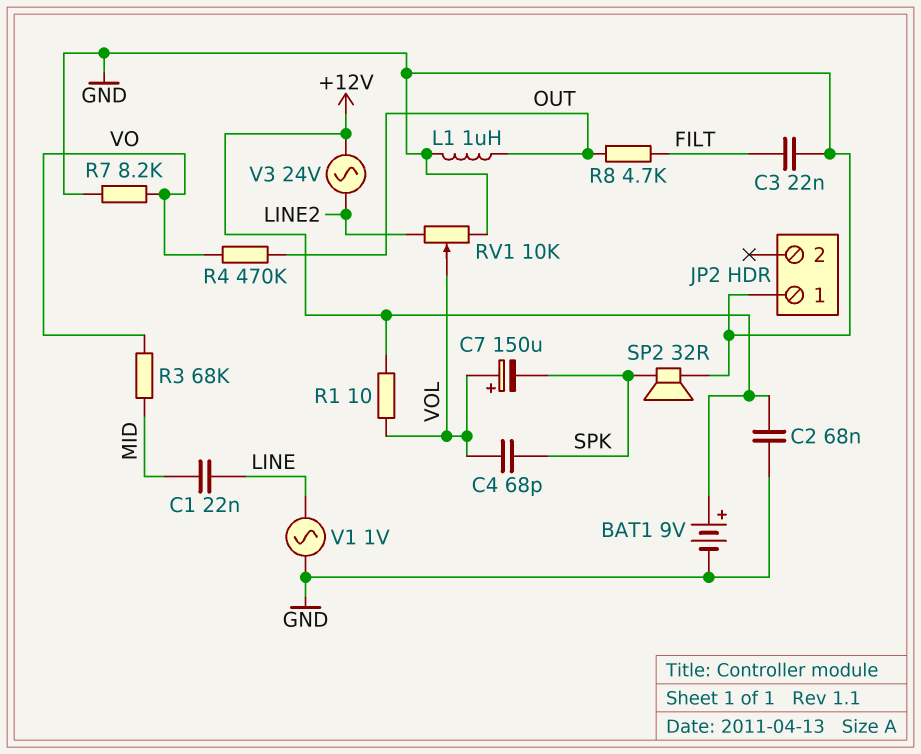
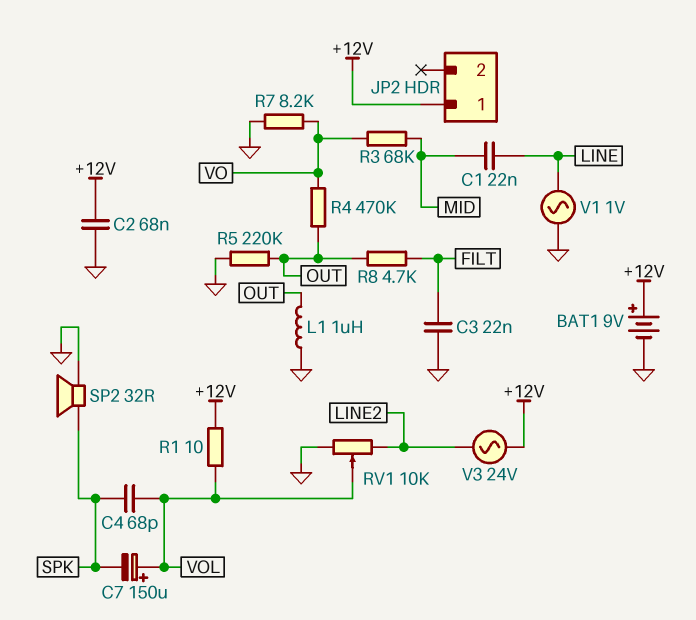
JP2 pin 1: GND -> +12V
R5: none -> 220k (GND, OUT)

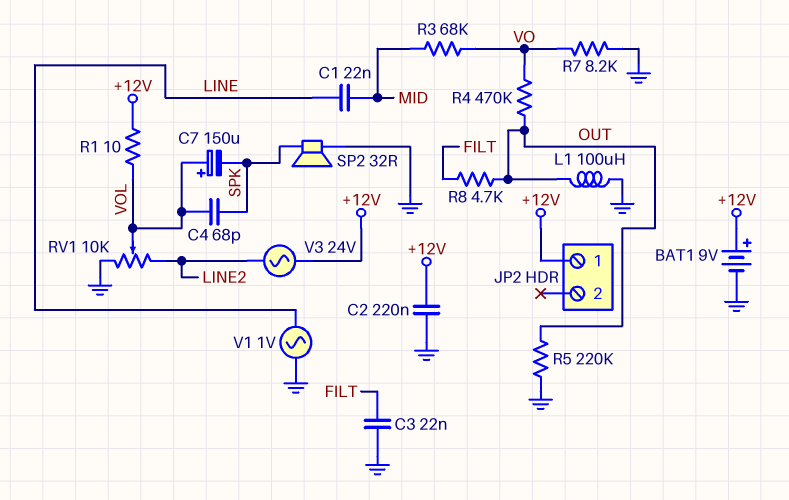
C2: 68nF (+12V, GND) -> 220nF (+12V, GND)
L1: 1uH (GND, OUT) -> 100uH (GND, OUT)

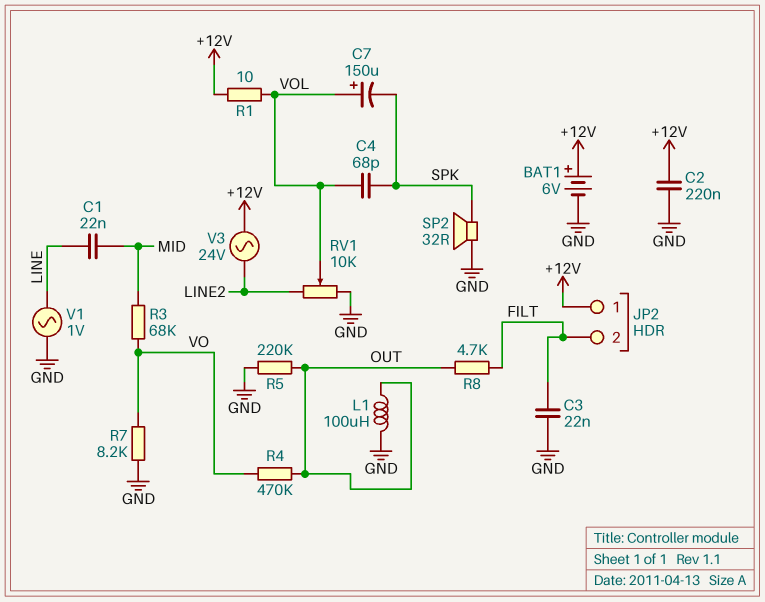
BAT1: 9V (plus +12V, minus GND) -> 6V (plus +12V, minus GND)
JP2 pin 2: none -> FILT

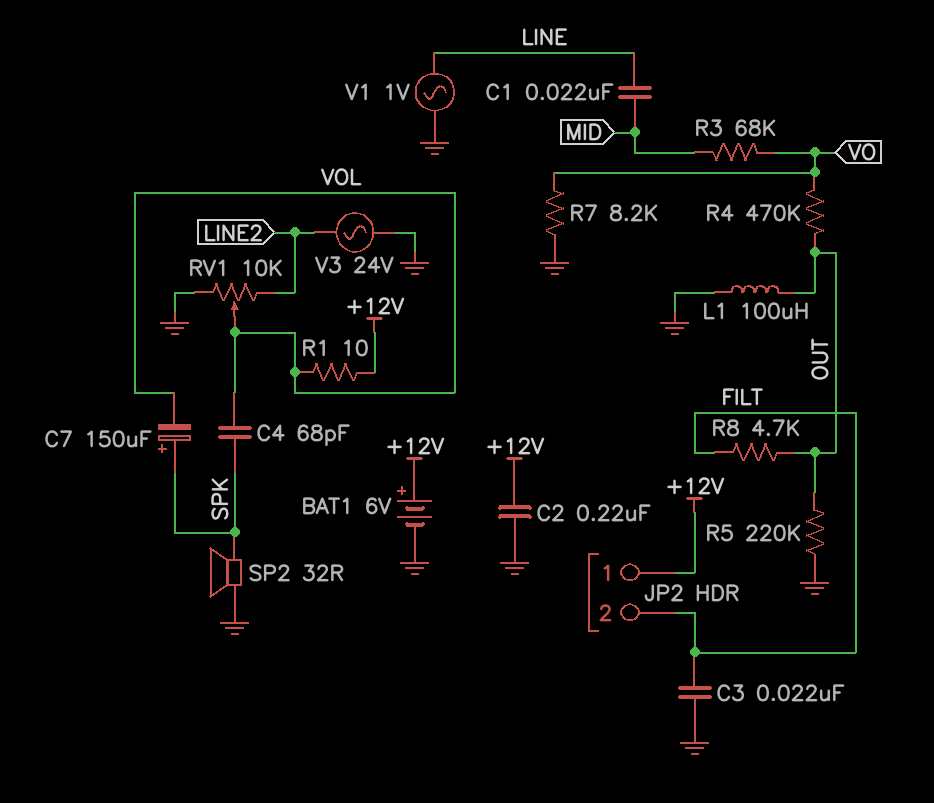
C7: 150uF (plus VOL, minus SPK) -> 150uF (plus SPK, minus VOL)
V3: AC 24V (+12V, LINE2) -> AC 24V (GND, LINE2)

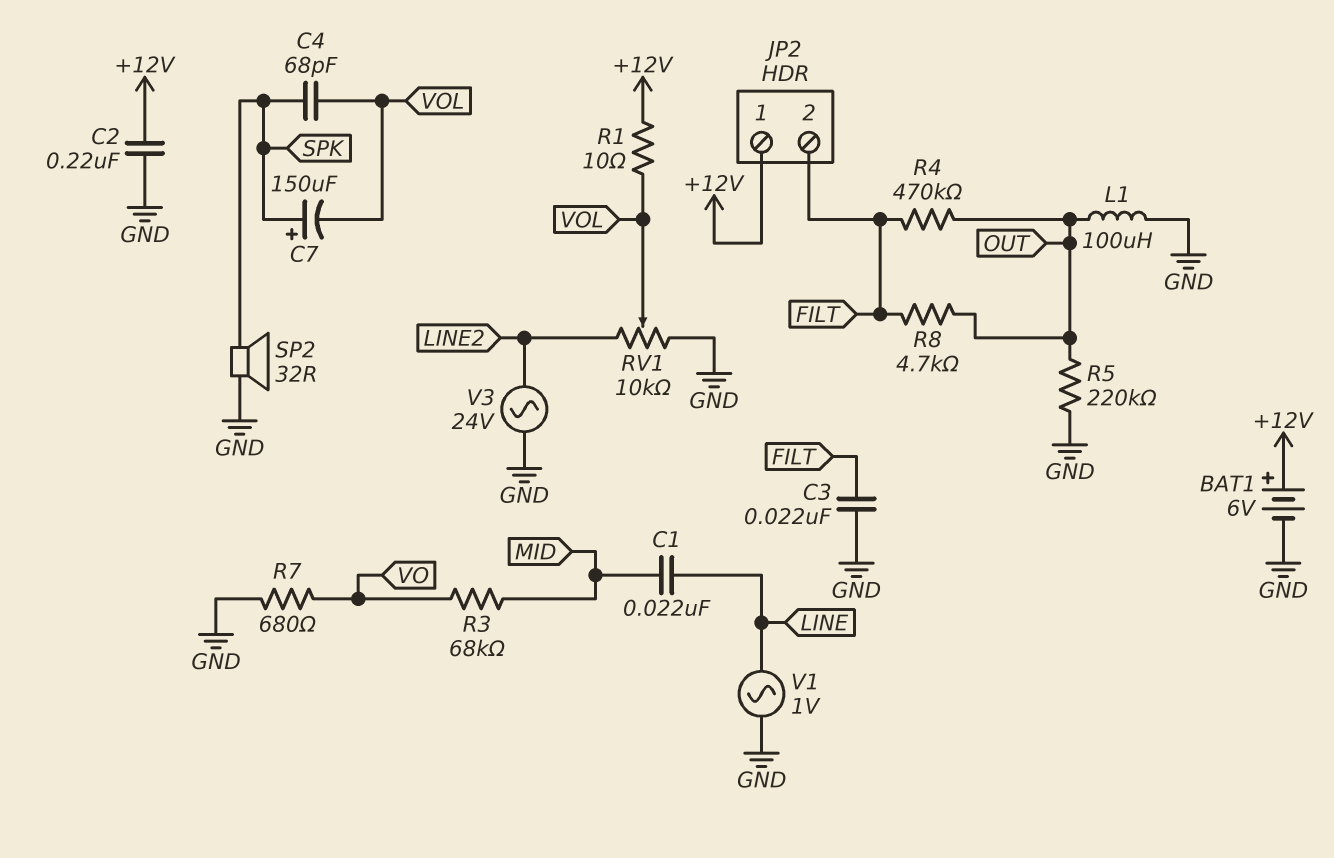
R4: 470k (OUT, VO) -> 470k (FILT, OUT)
R7: 8.2k (GND, VO) -> 680 (GND, VO)

